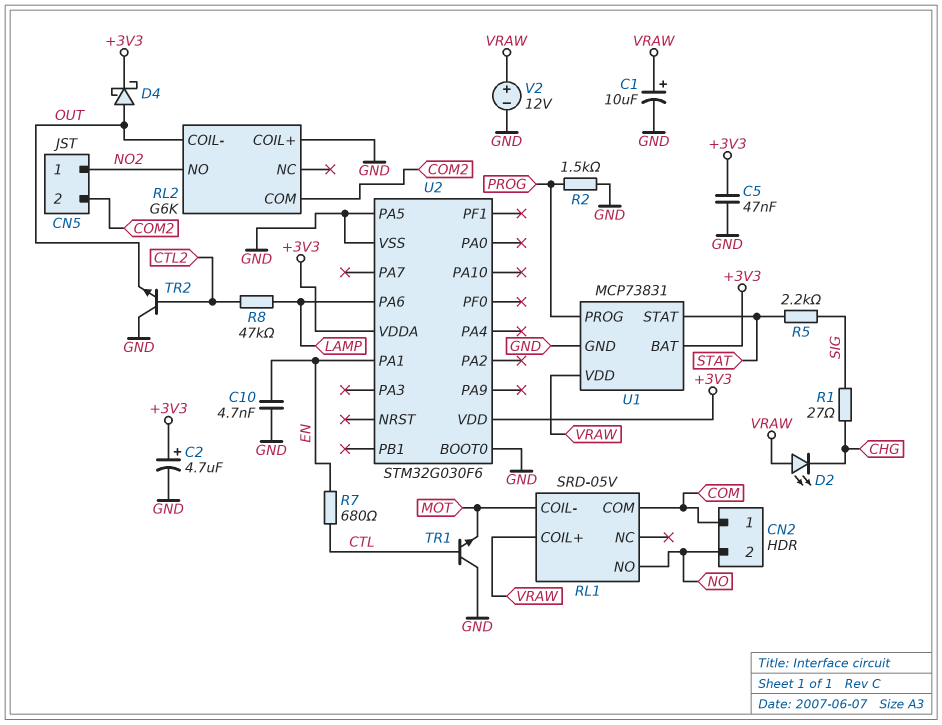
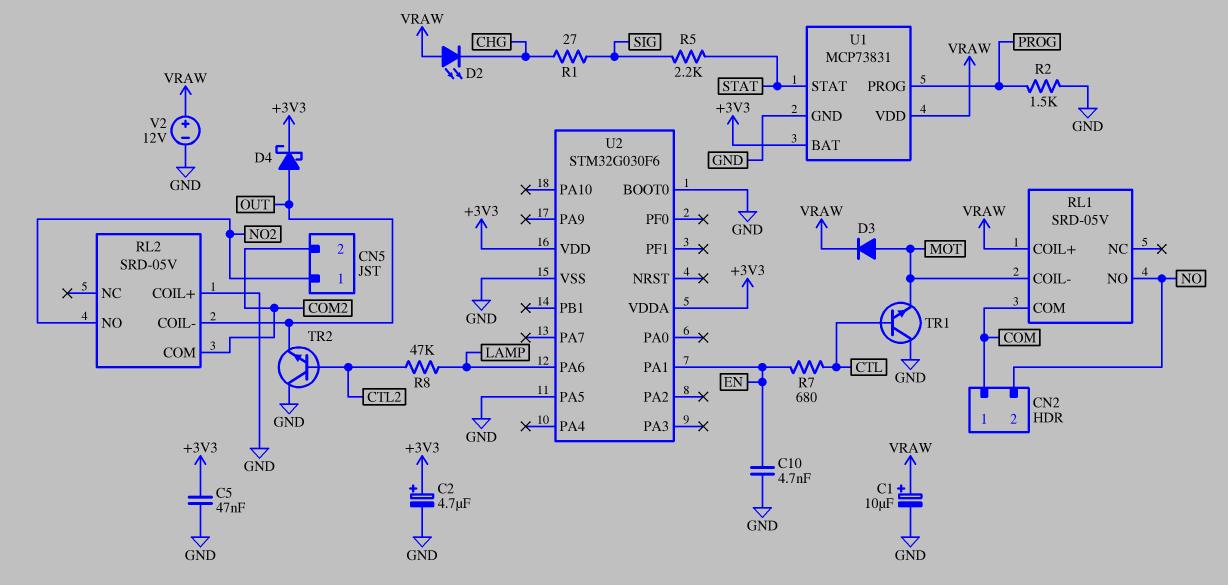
D3: none -> diode (A MOT, K VRAW)
RL2: G6K -> SRD-05V

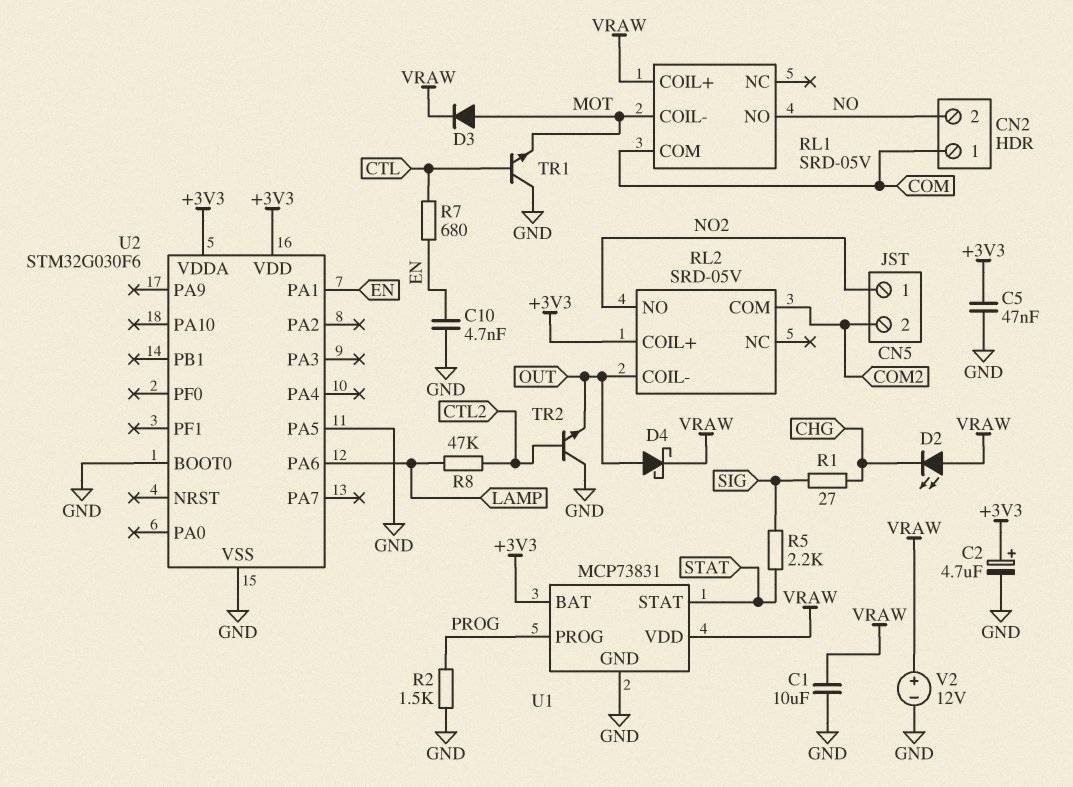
C1: 10uF (plus VRAW, minus GND) -> 10uF (GND, VRAW)
D4: schottky (A OUT, K +3V3) -> schottky (A OUT, K VRAW)
RL2 pin COIL+: GND -> +3V3

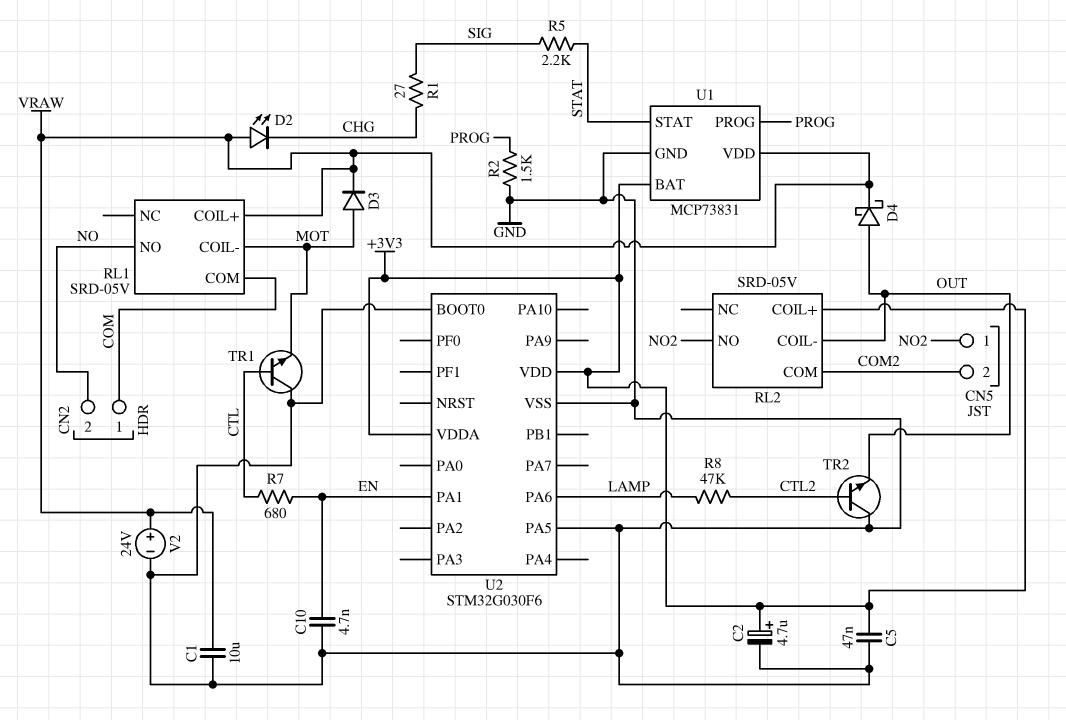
V2: 12V (plus VRAW, minus GND) -> 24V (plus VRAW, minus GND)

